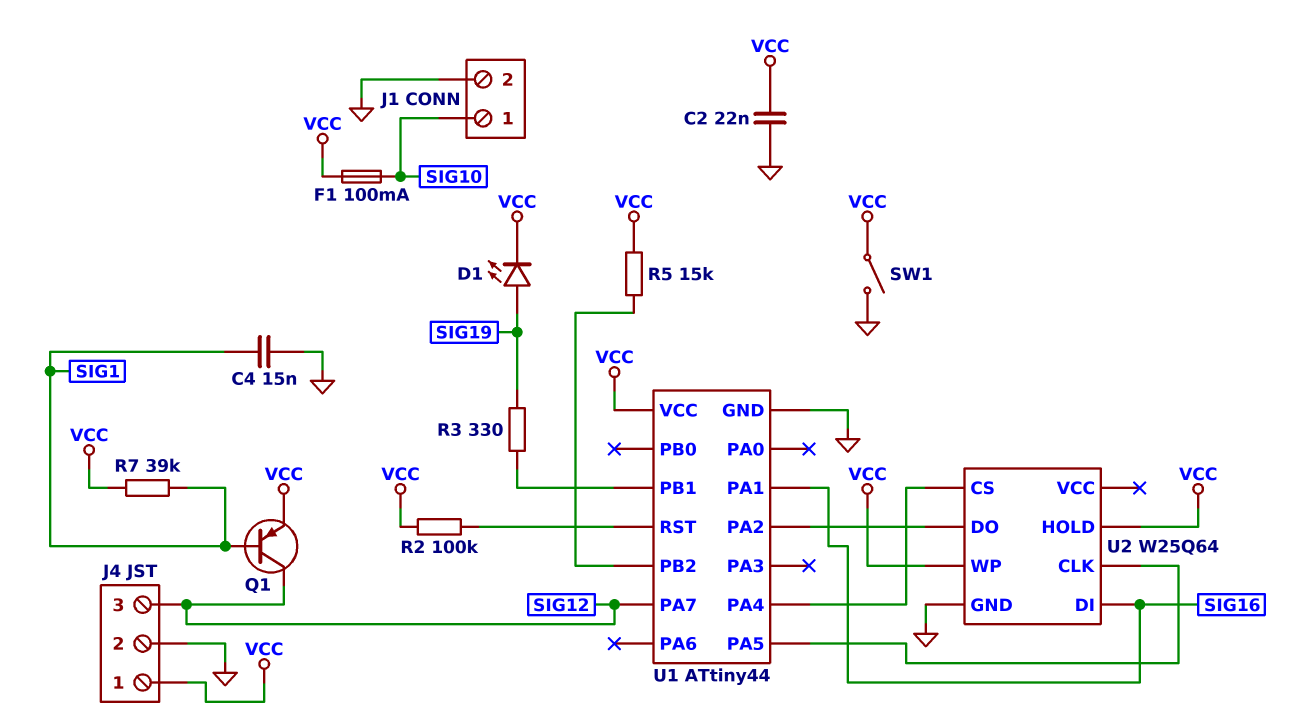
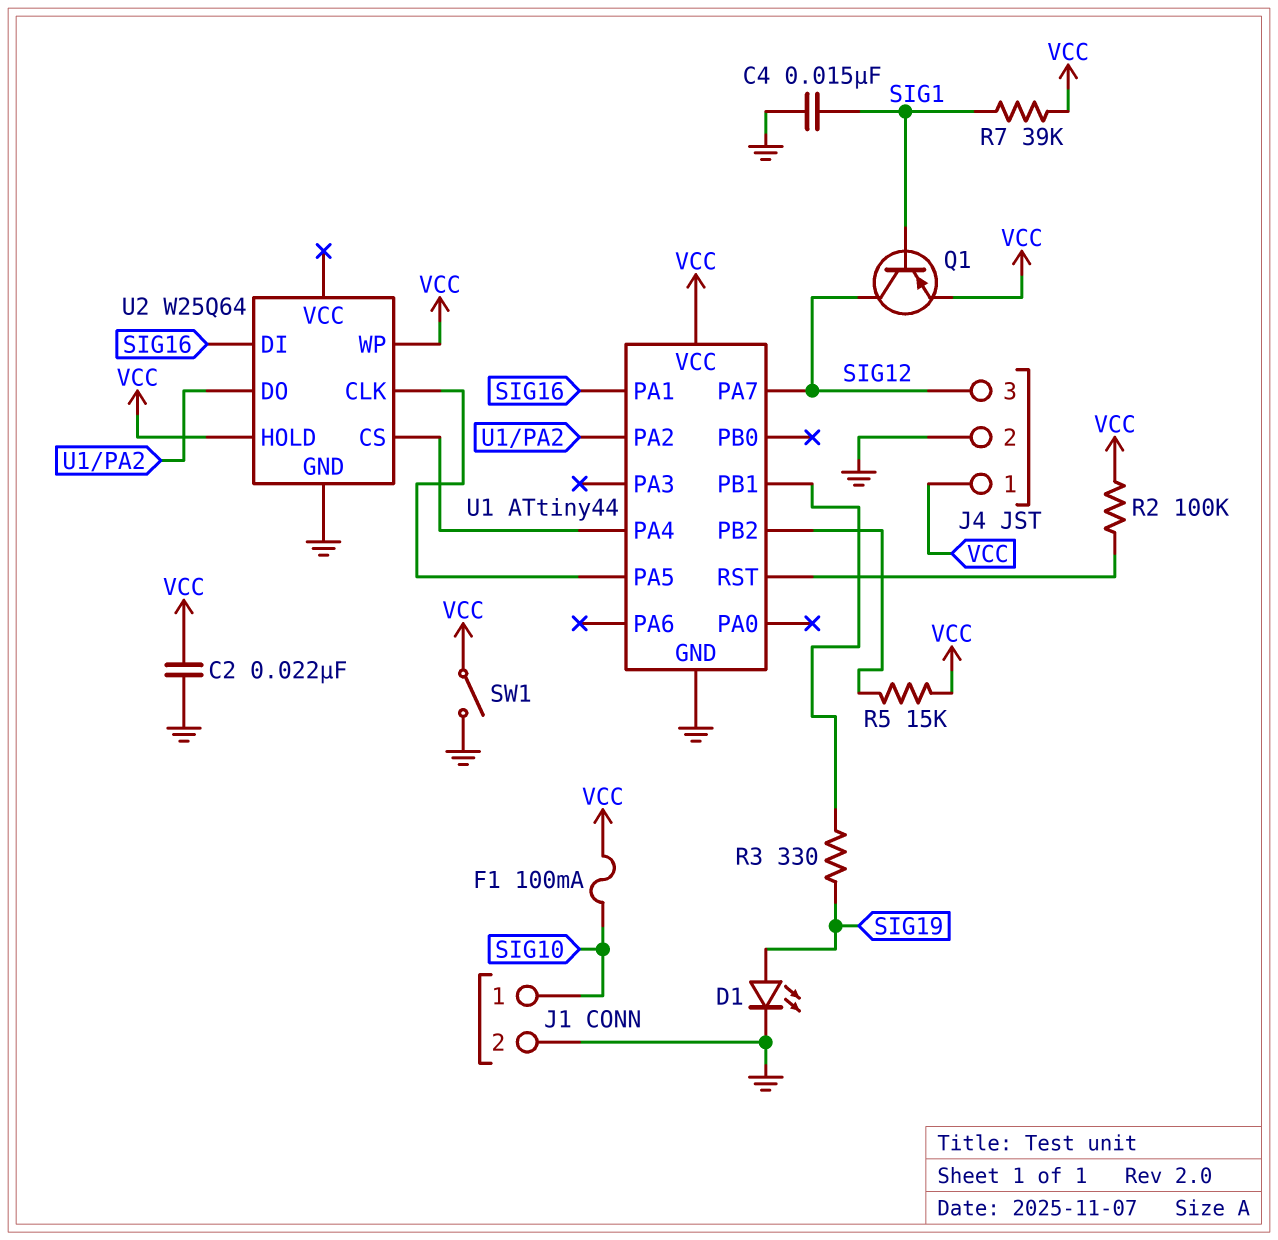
D1: LED (A SIG19, K VCC) -> LED (A SIG19, K GND)

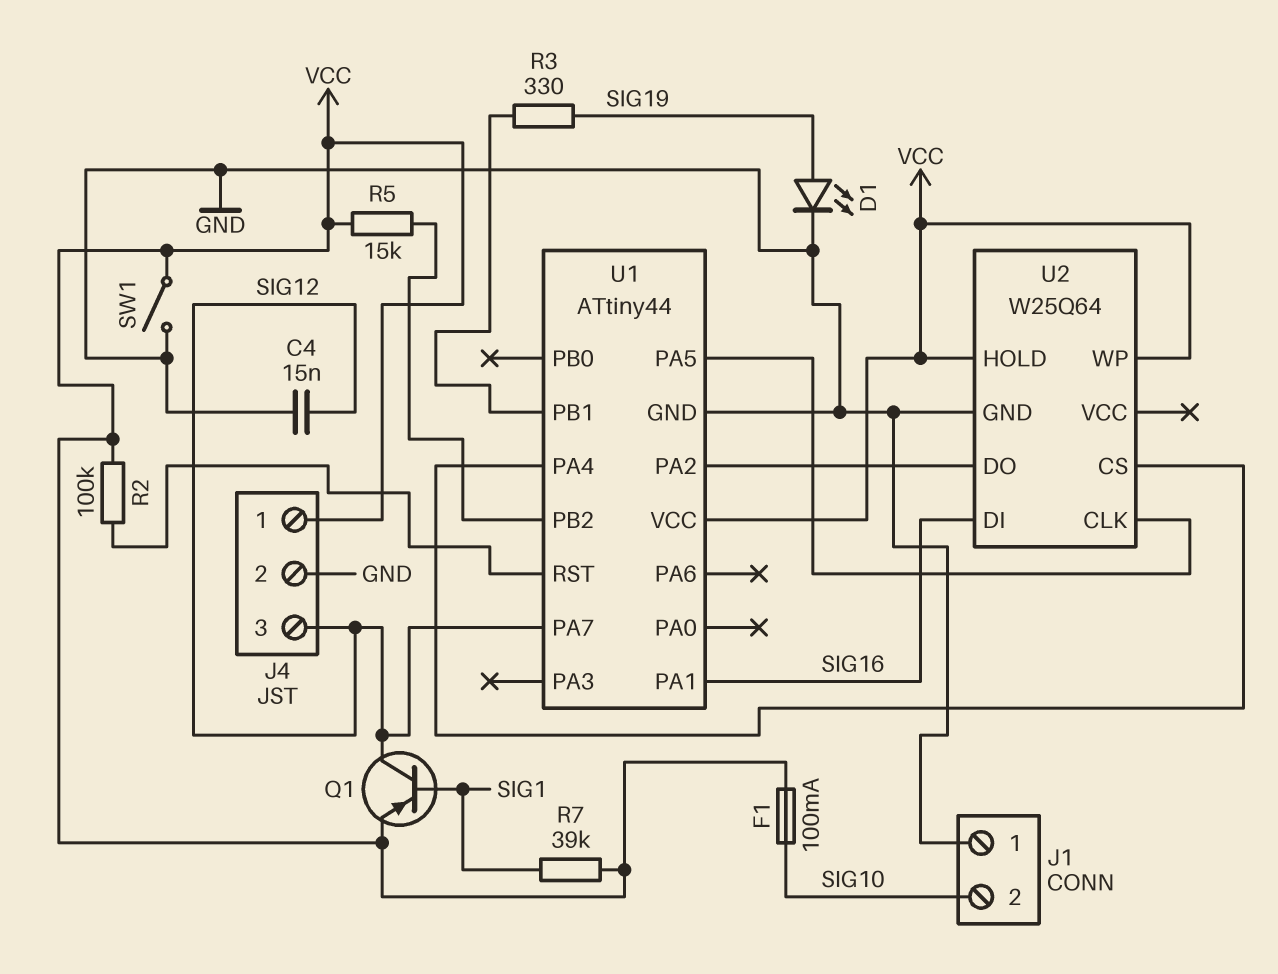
C2: 22nF (GND, VCC) -> none
C4: 15nF (GND, SIG1) -> 15nF (GND, SIG12)
J1 pin 1: SIG10 -> GND
J1 pin 2: GND -> SIG10

